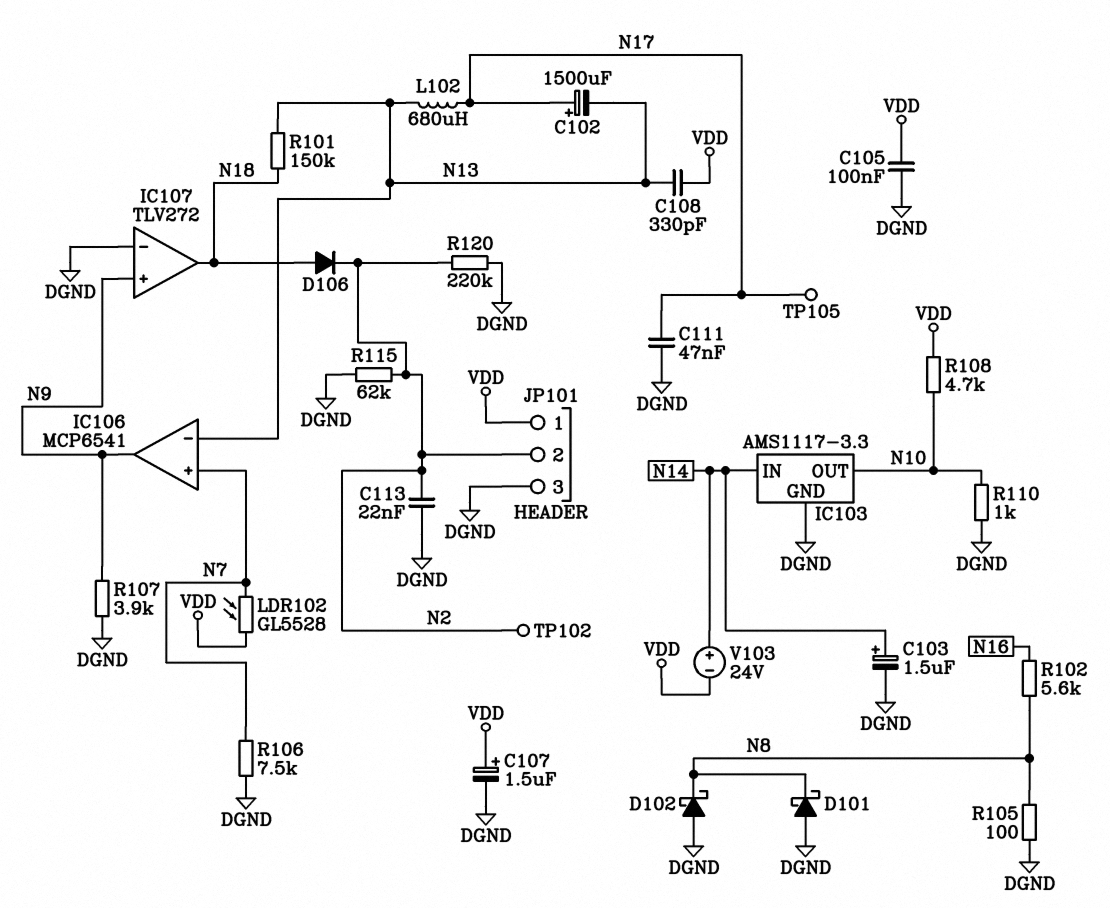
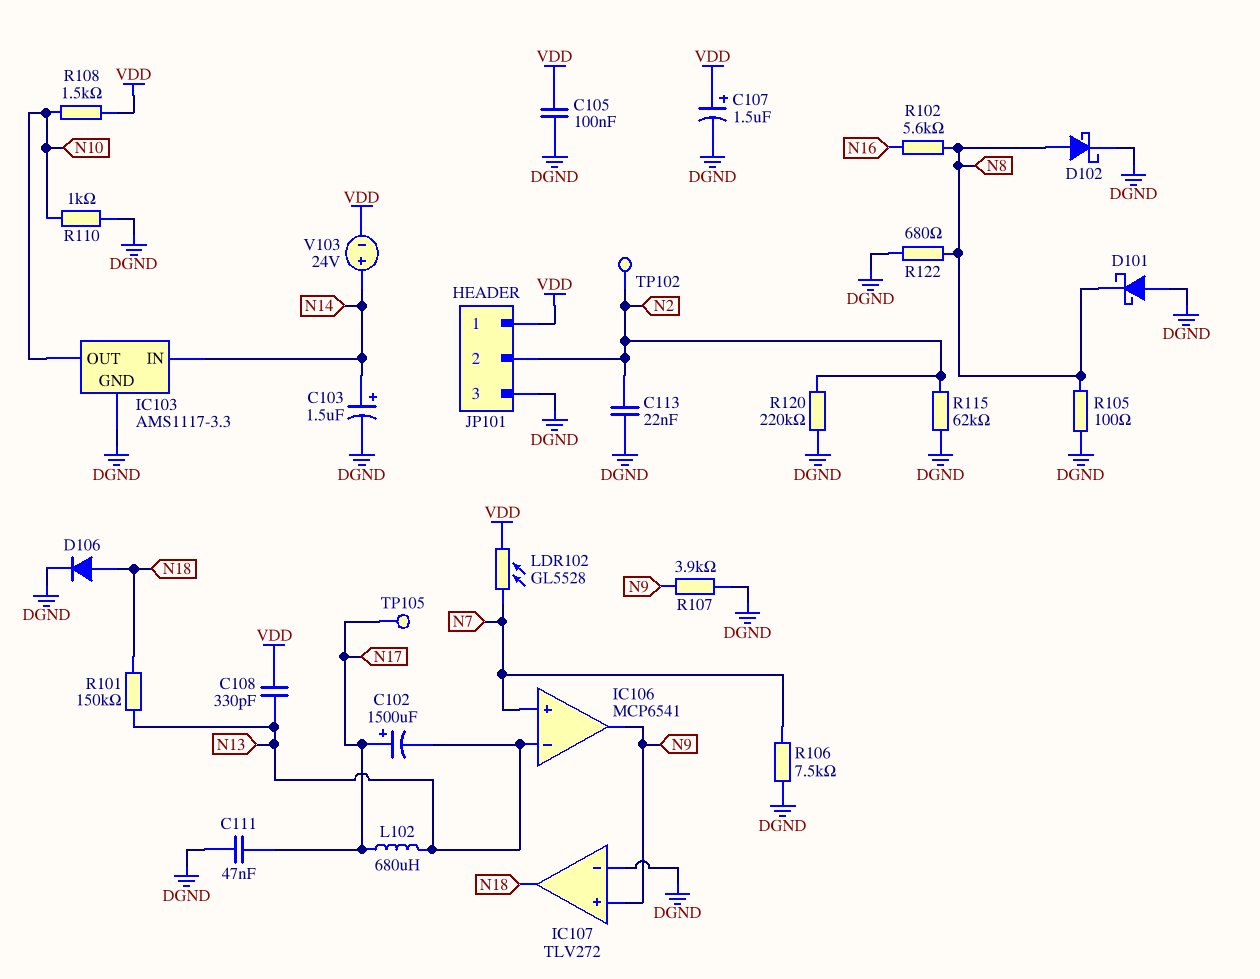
D102: schottky (A DGND, K N8) -> schottky (A N8, K DGND)
D106: diode (A N18, K N2) -> diode (A N18, K DGND)
R108: 4.7k (N10, VDD) -> 1.5k (N10, VDD)
R122: none -> 680 (DGND, N8)

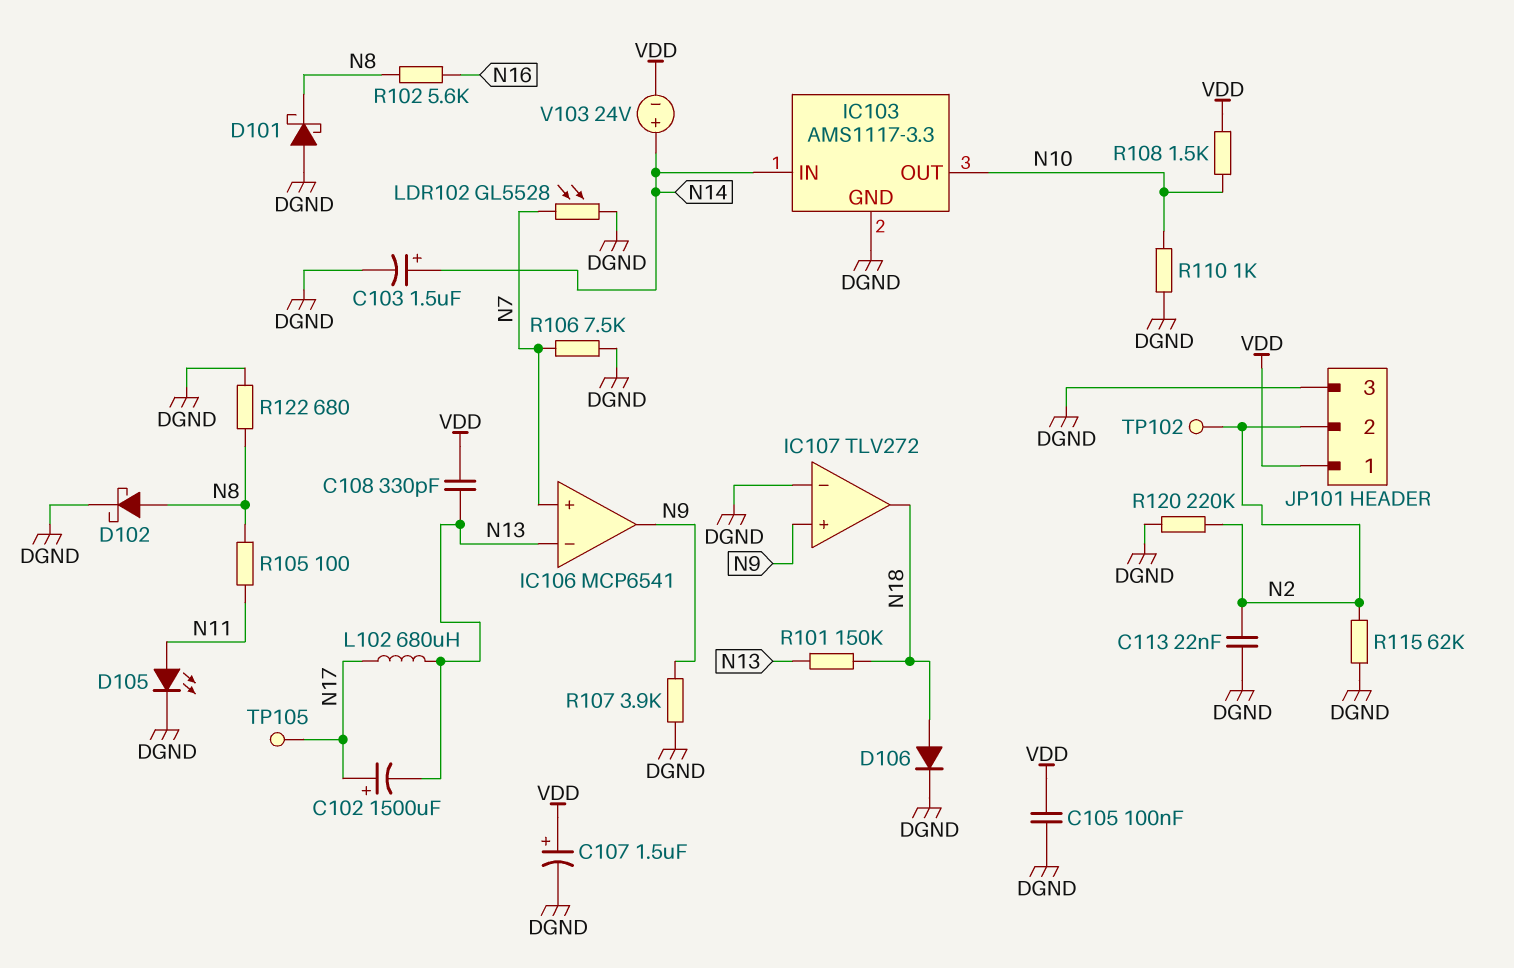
C111: 47nF (DGND, N17) -> none
D105: none -> LED (A N11, K DGND)
LDR102: GL5528 (N7, VDD) -> GL5528 (DGND, N7)
R105: 100 (DGND, N8) -> 100 (N8, N11)

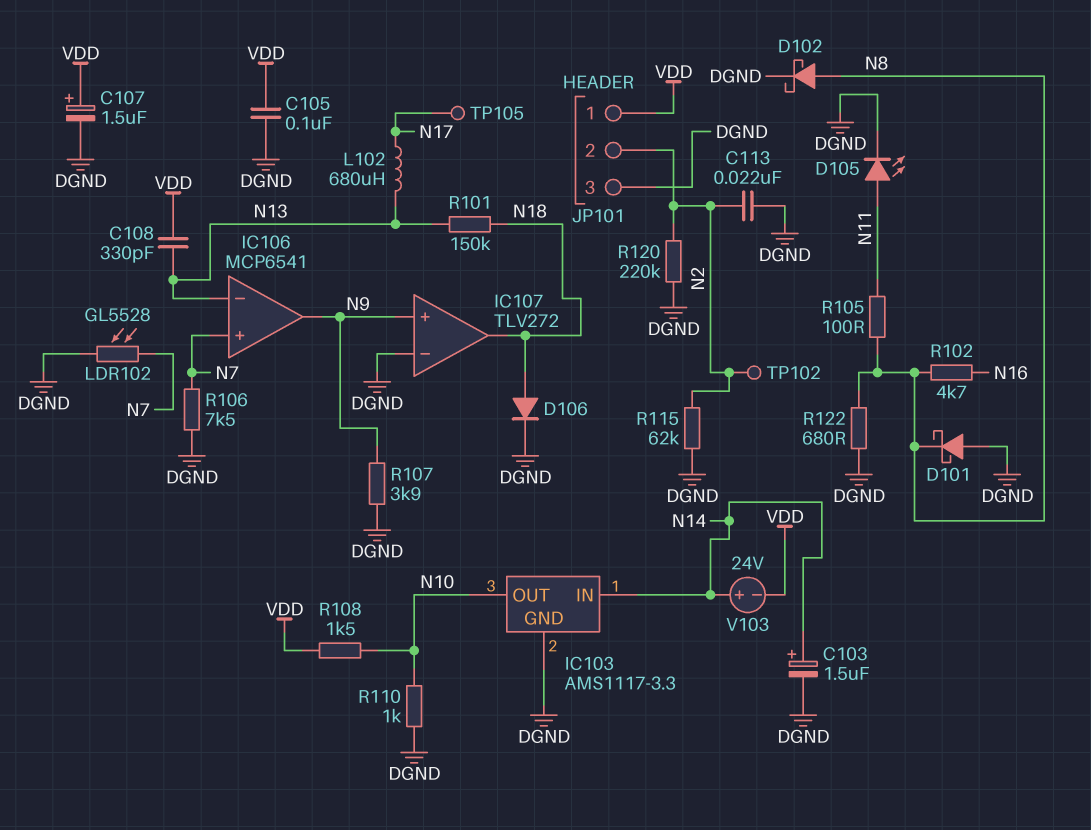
C102: 1500uF (plus N17, minus N13) -> none
R102: 5.6k (N8, N16) -> 4.7k (N8, N16)

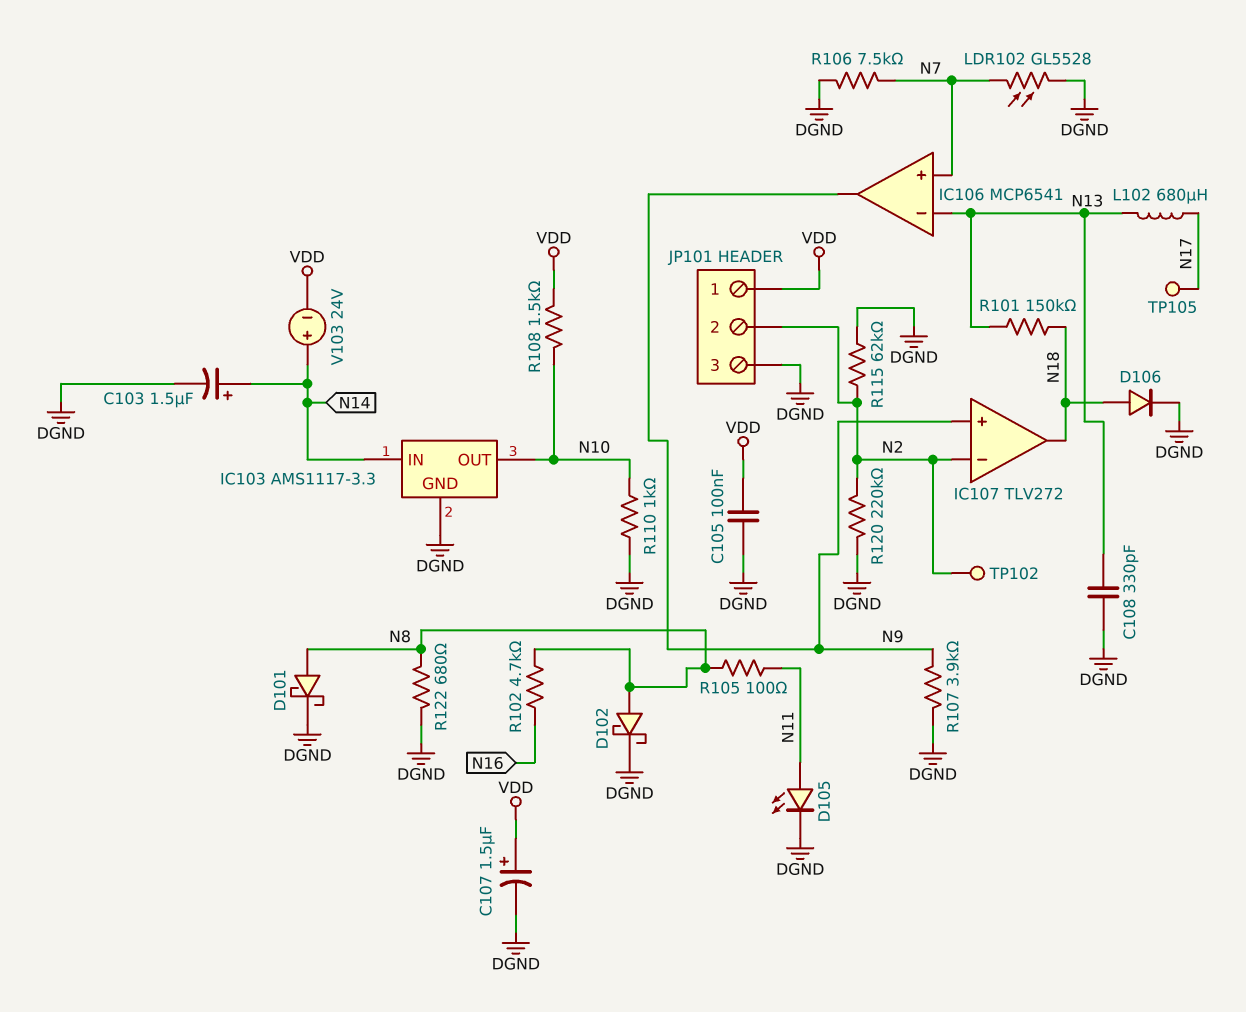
C108: 330pF (N13, VDD) -> 330pF (DGND, N13)
C113: 22nF (DGND, N2) -> none
D101: schottky (A DGND, K N8) -> schottky (A N8, K DGND)
IC107 pin in-: DGND -> N2

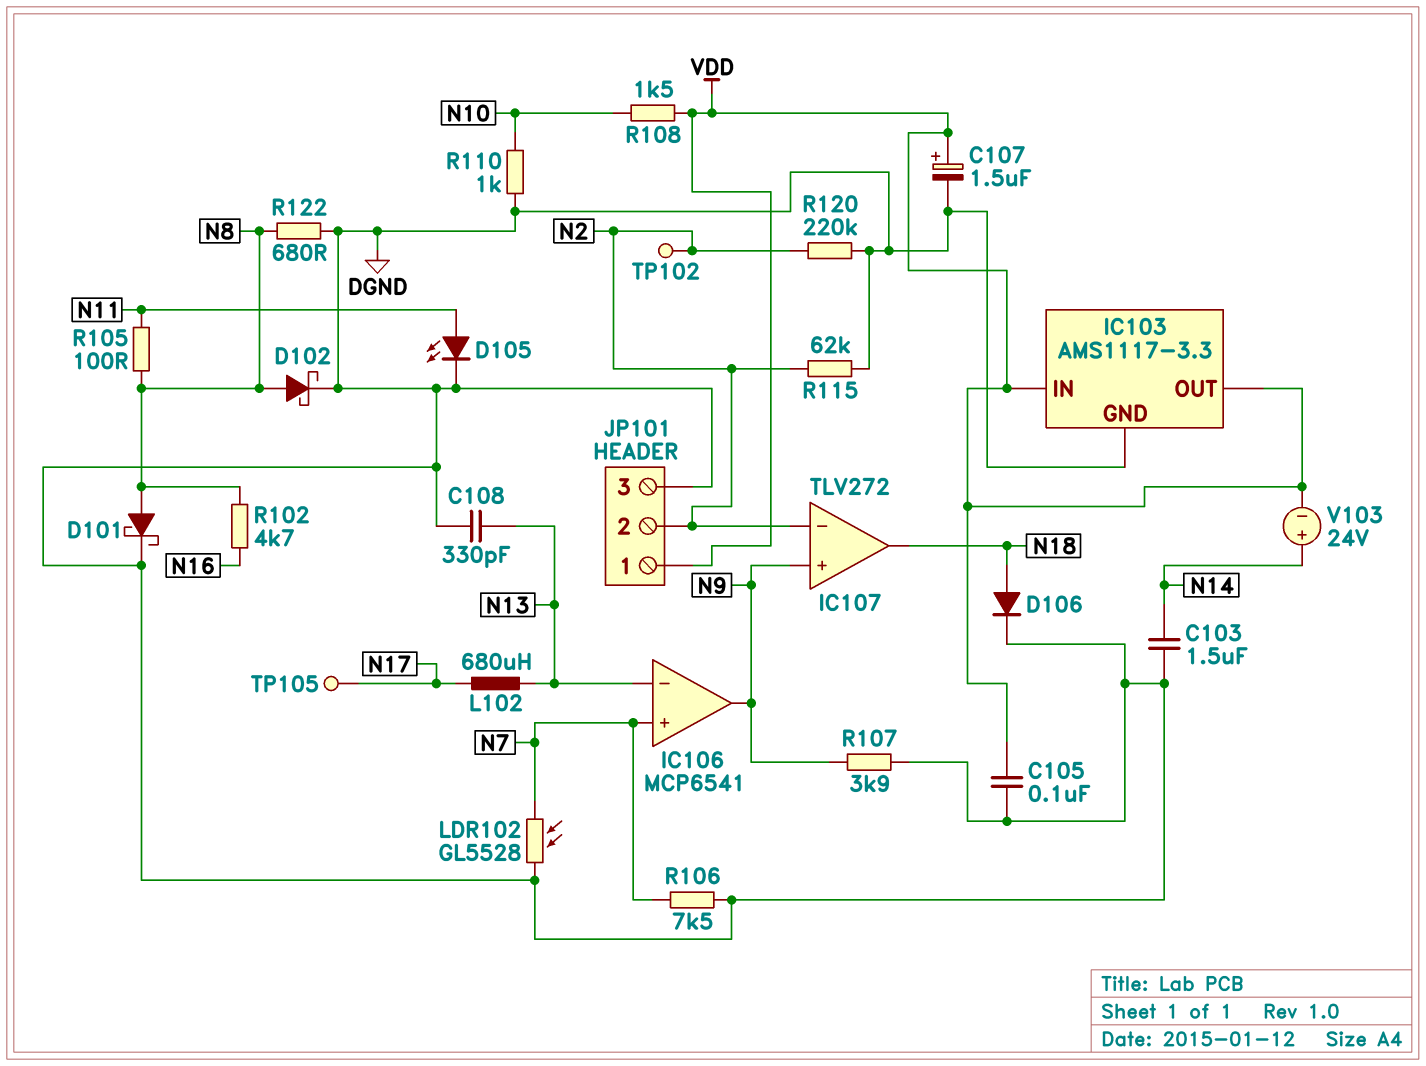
C103: 1.5uF (plus N14, minus DGND) -> 1.5uF (DGND, N14)
IC103 pin IN: N14 -> VDD
IC103 pin OUT: N10 -> VDD
R101: 150k (N13, N18) -> none

